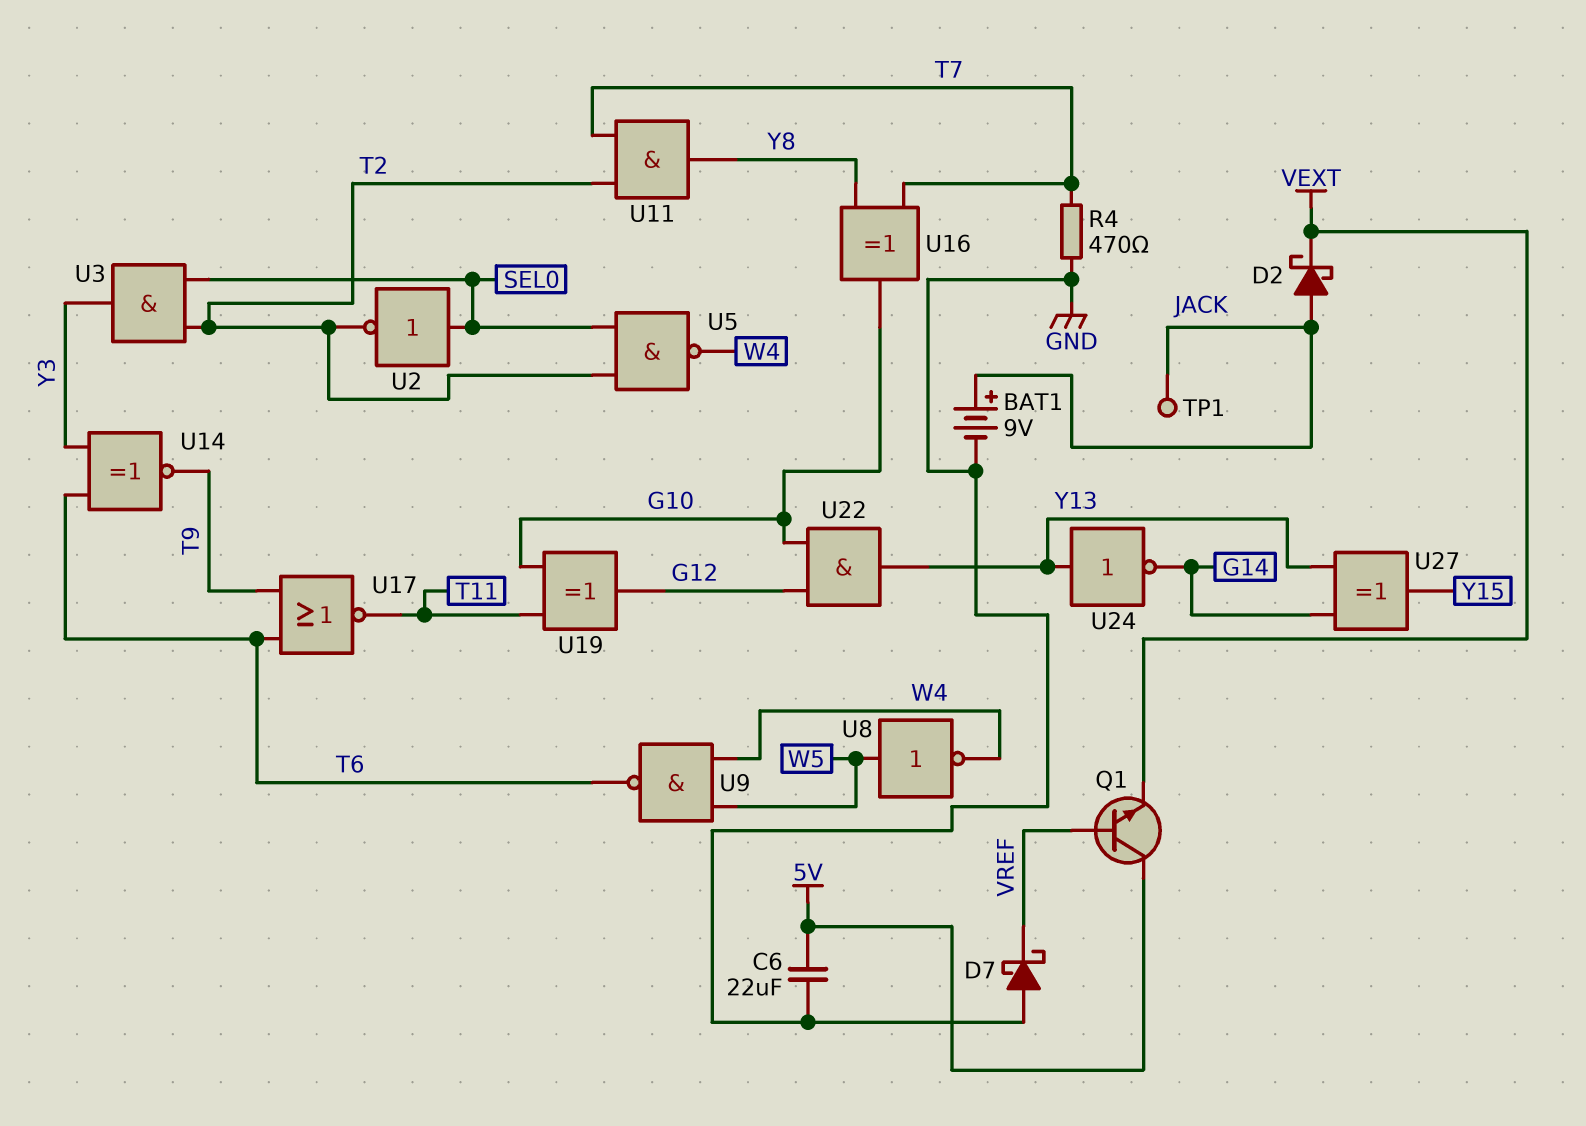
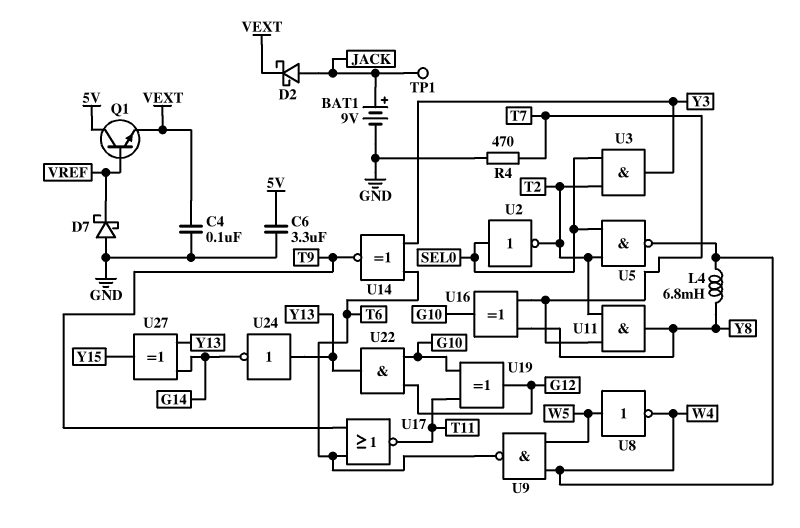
C4: none -> 100nF (GND, VEXT)
C6: 22uF (5V, GND) -> 3.3uF (5V, GND)
L4: none -> 6.8mH (W4, Y8)

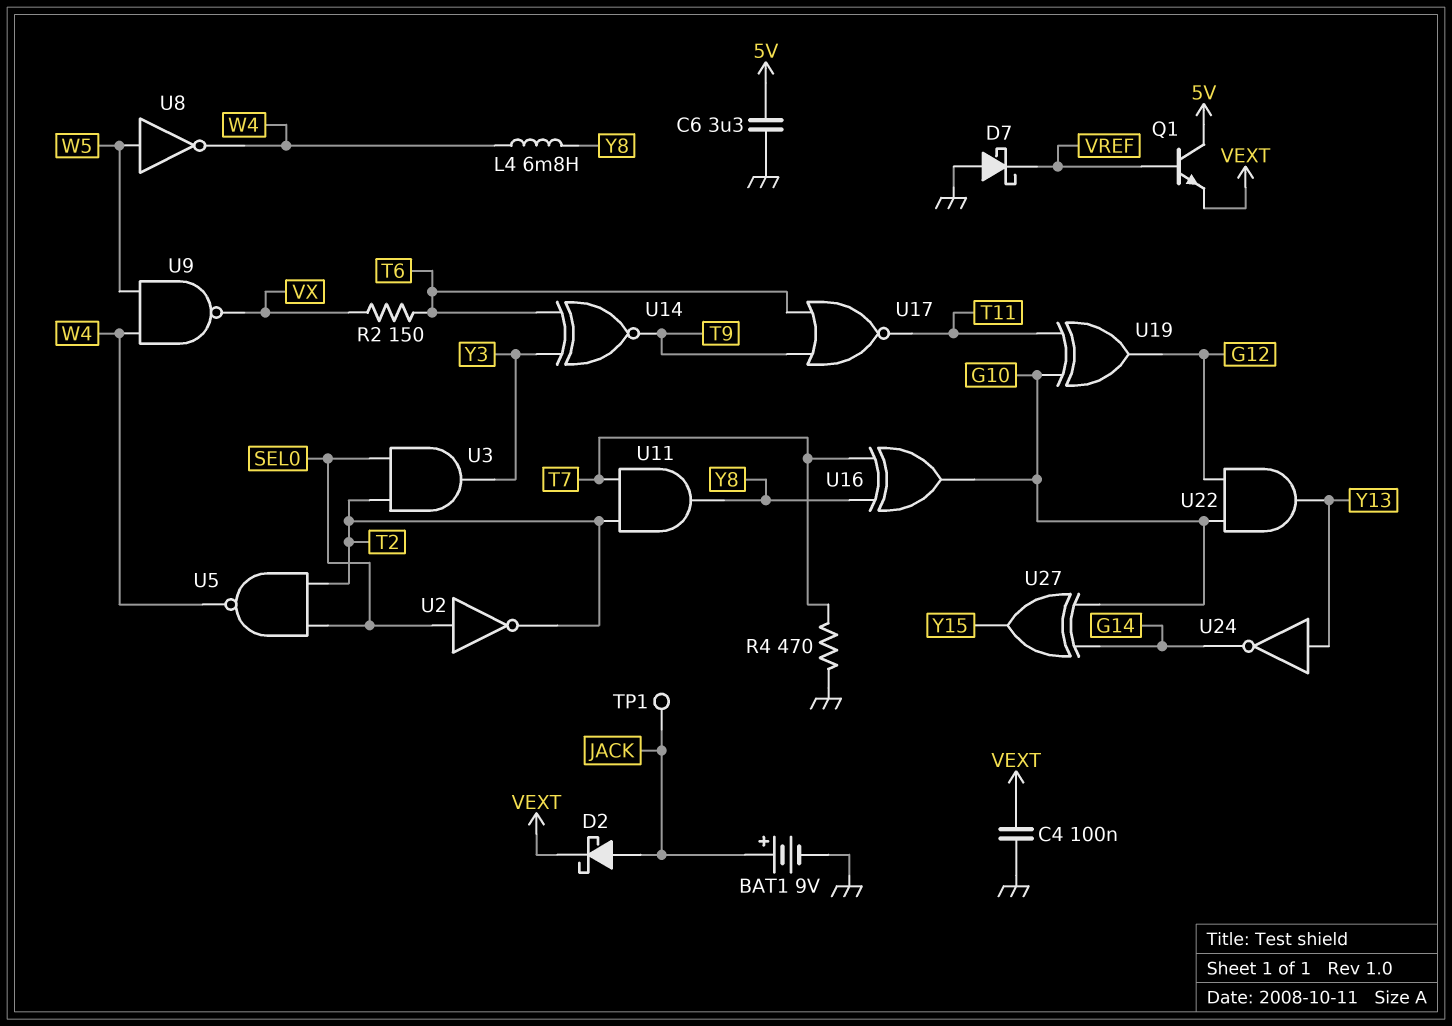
R2: none -> 150 (T6, VX)
U9: NAND (in W4, in W5, out T6) -> NAND (in W4, in W5, out VX)
U27: XOR (in G14, in Y13, out Y15) -> XOR (in G10, in G14, out Y15)

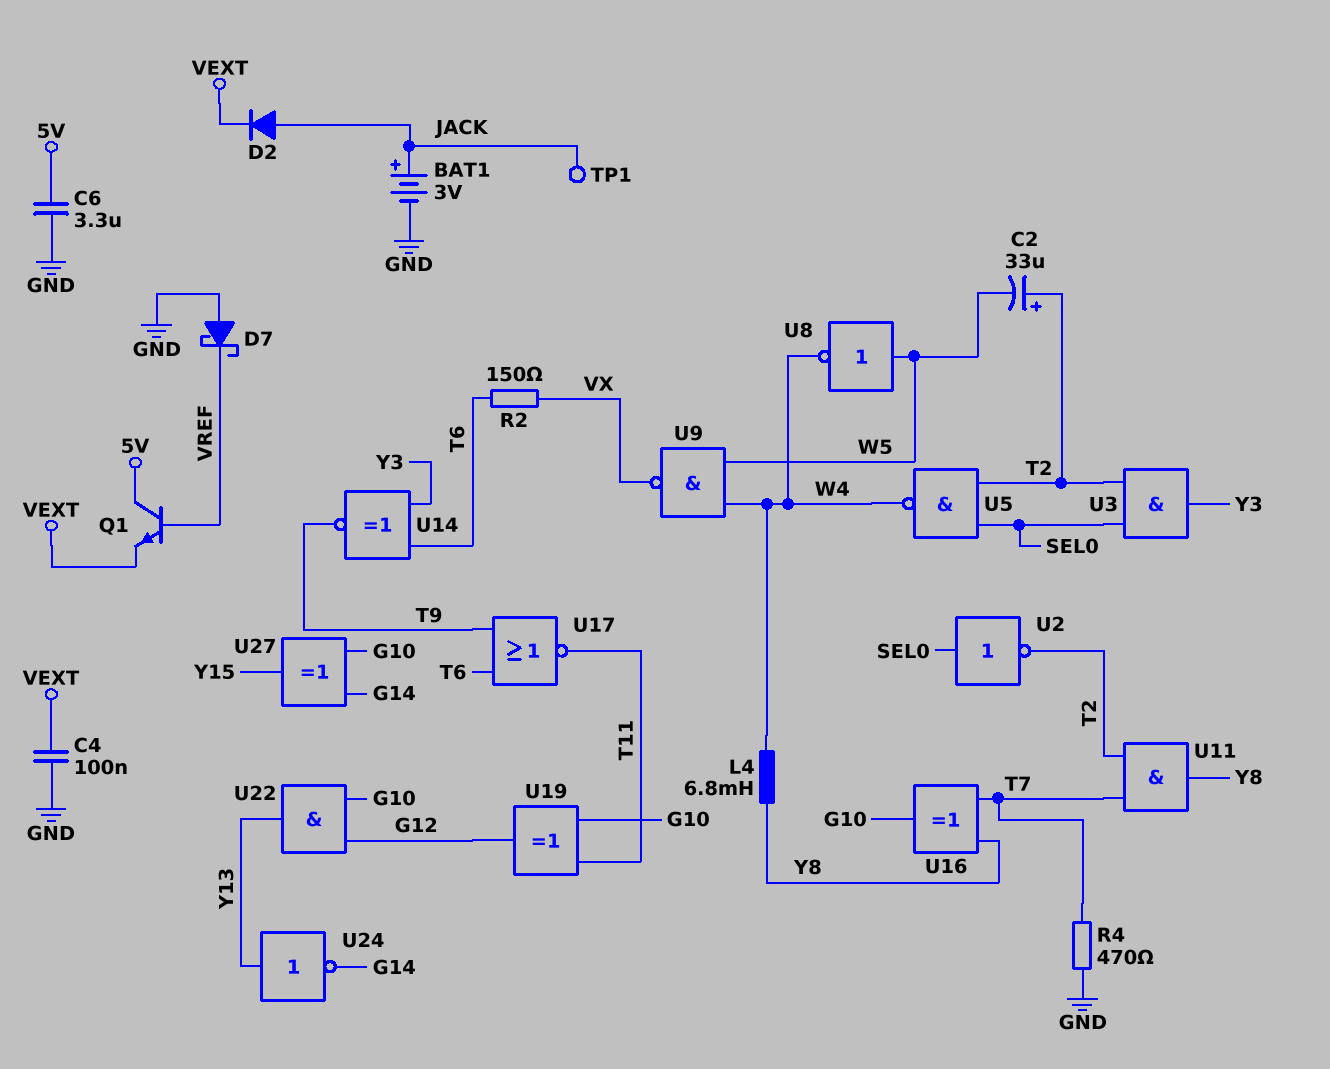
BAT1: 9V (plus JACK, minus GND) -> 3V (plus JACK, minus GND)
C2: none -> 33uF (plus T2, minus W5)
D2: schottky (A JACK, K VEXT) -> diode (A JACK, K VEXT)

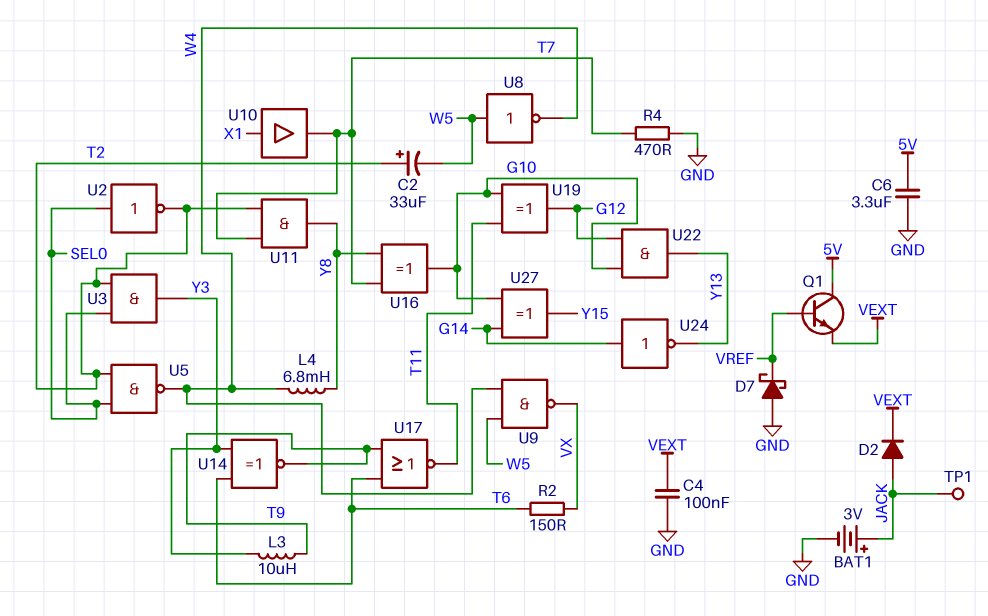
L3: none -> 10uH (T9, Y3)
U10: none -> buffer (in X1, out T7)
U24: NOT (in Y13, out G14) -> NOT (in G14, out Y13)

